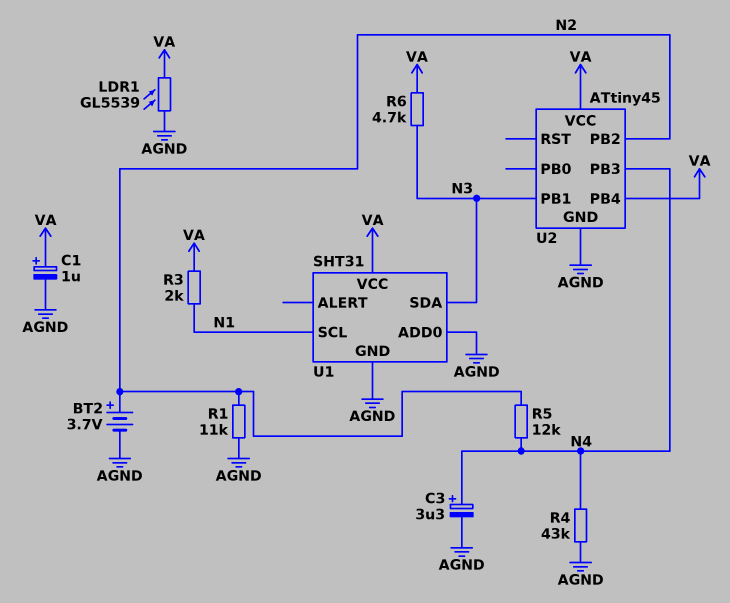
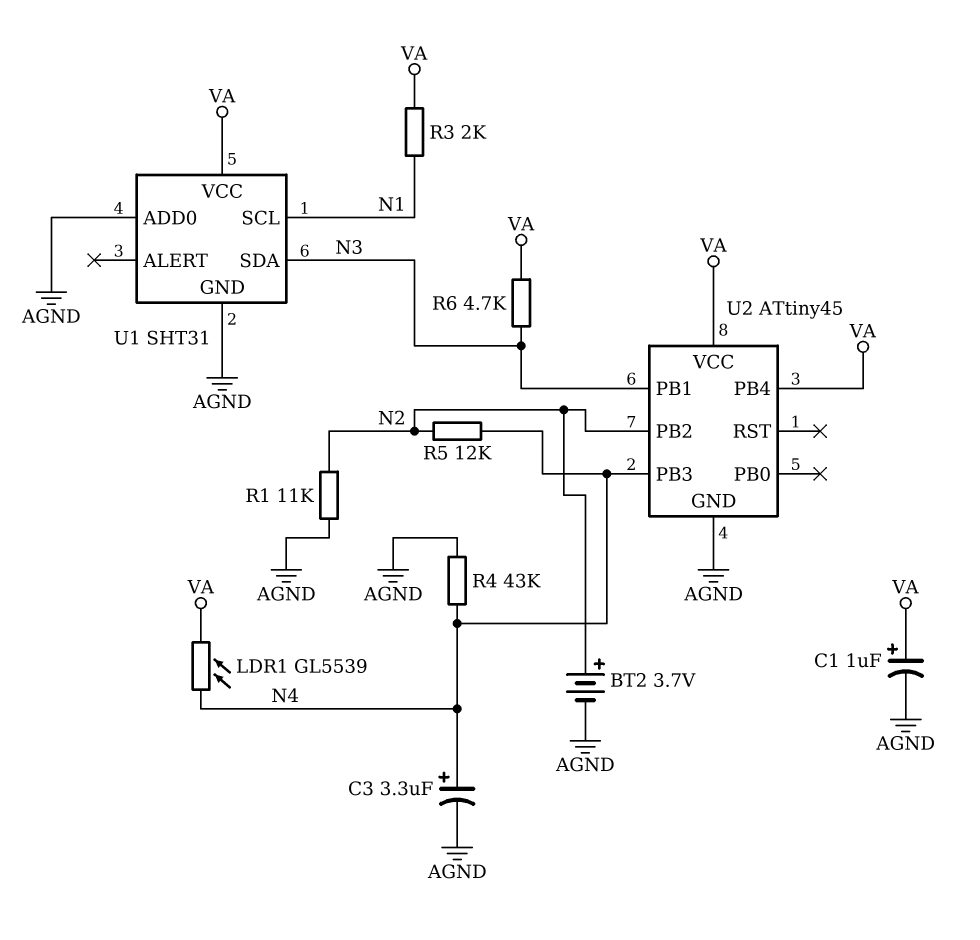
LDR1: GL5539 (AGND, VA) -> GL5539 (N4, VA)

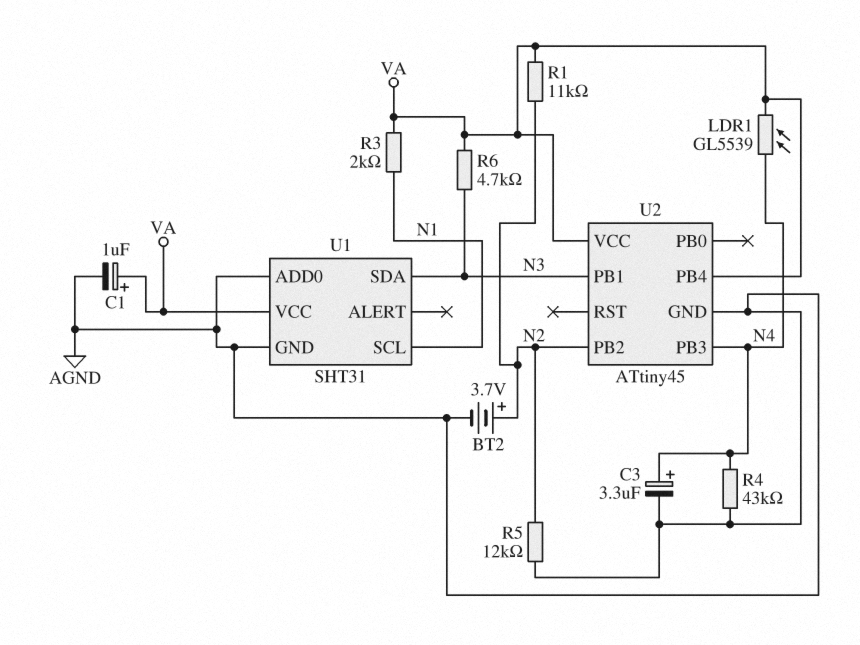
R1: 11k (AGND, N2) -> 11k (N2, VA)
R5: 12k (N2, N4) -> 12k (AGND, N2)

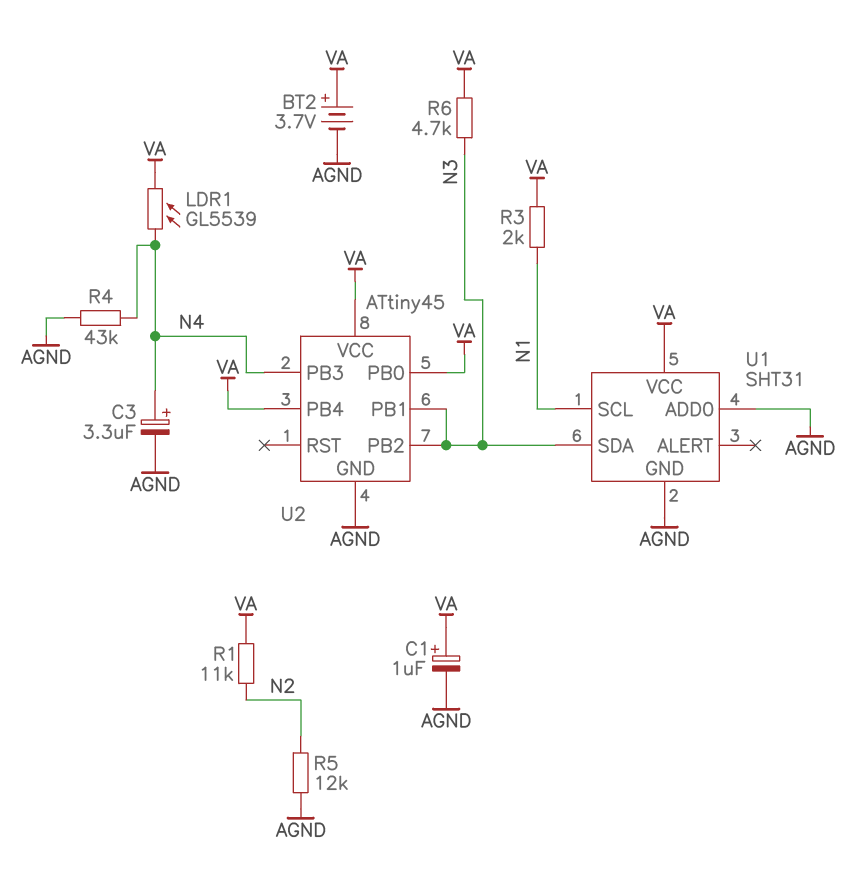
BT2: 3.7V (plus N2, minus AGND) -> 3.7V (plus VA, minus AGND)
U2 pin PB0: none -> VA
U2 pin PB2: N2 -> N3

